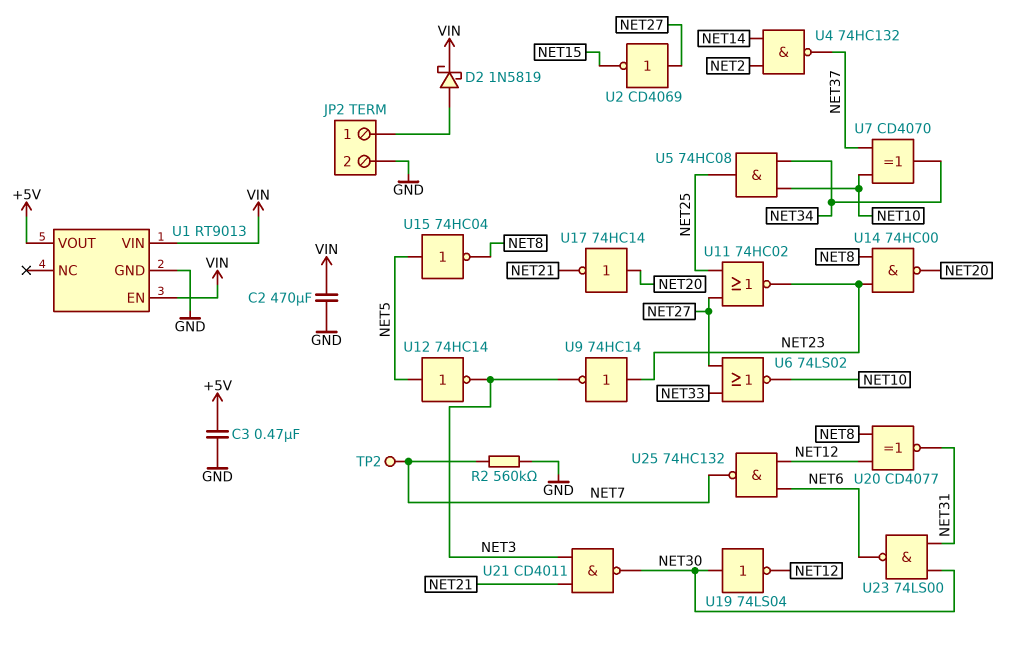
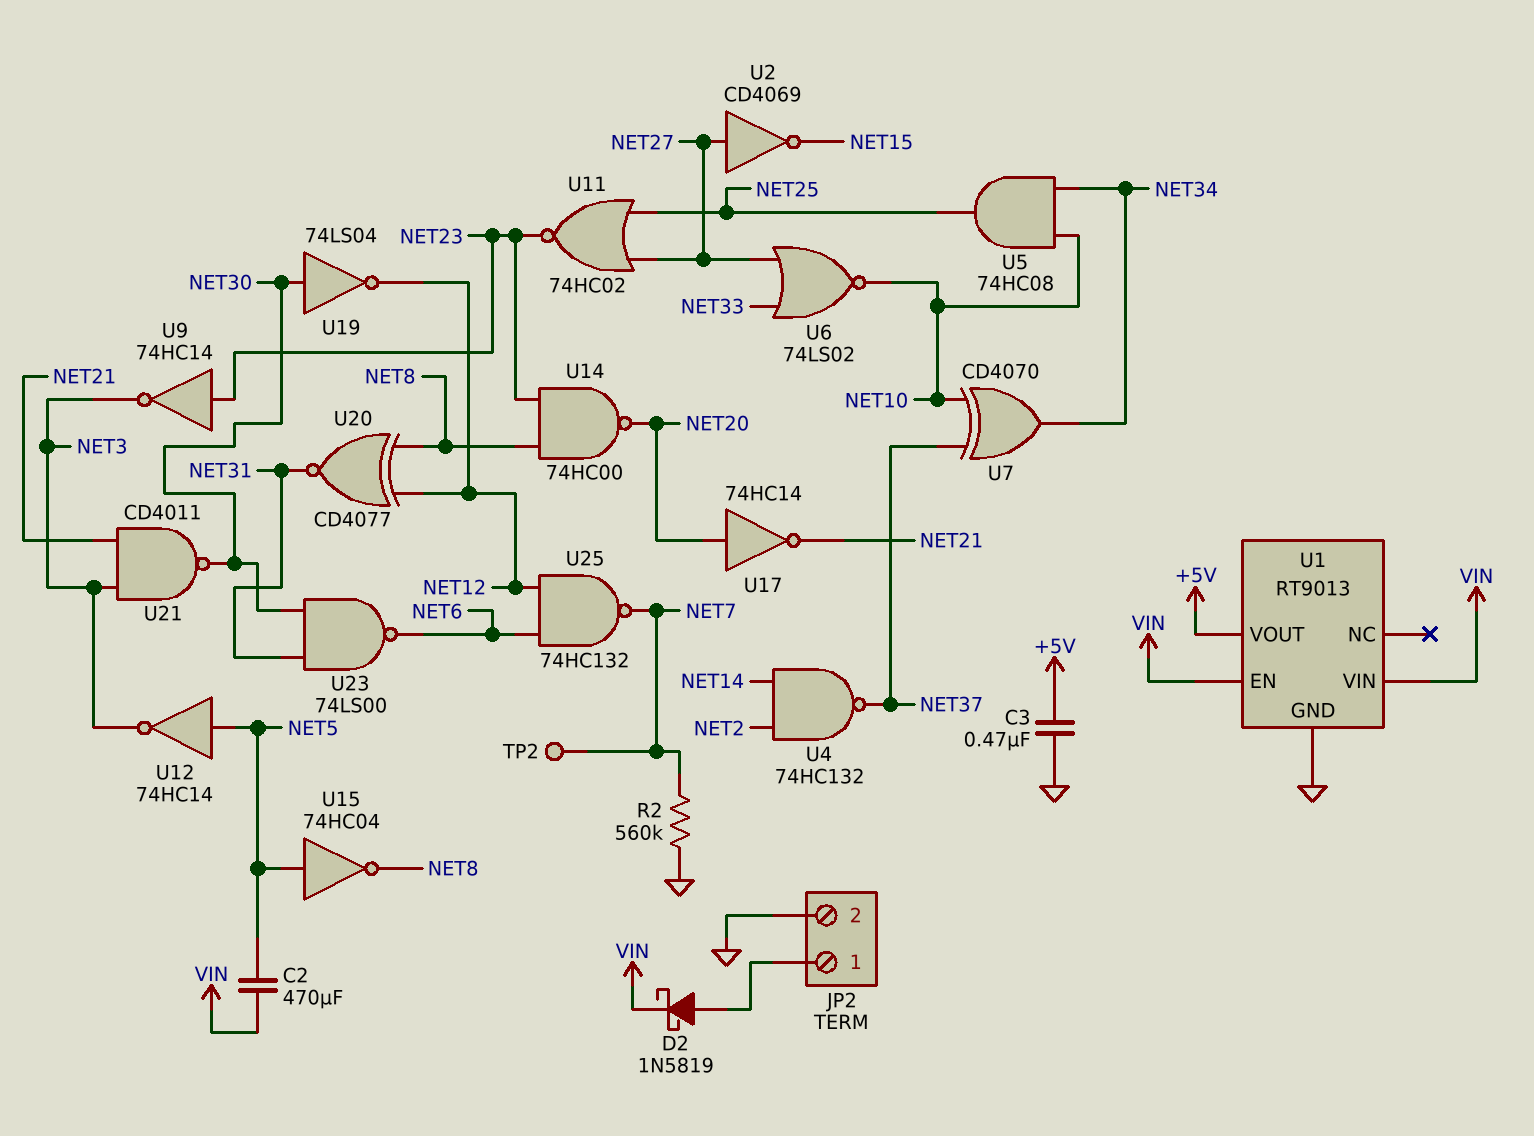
C2: 470uF (GND, VIN) -> 470uF (NET5, VIN)

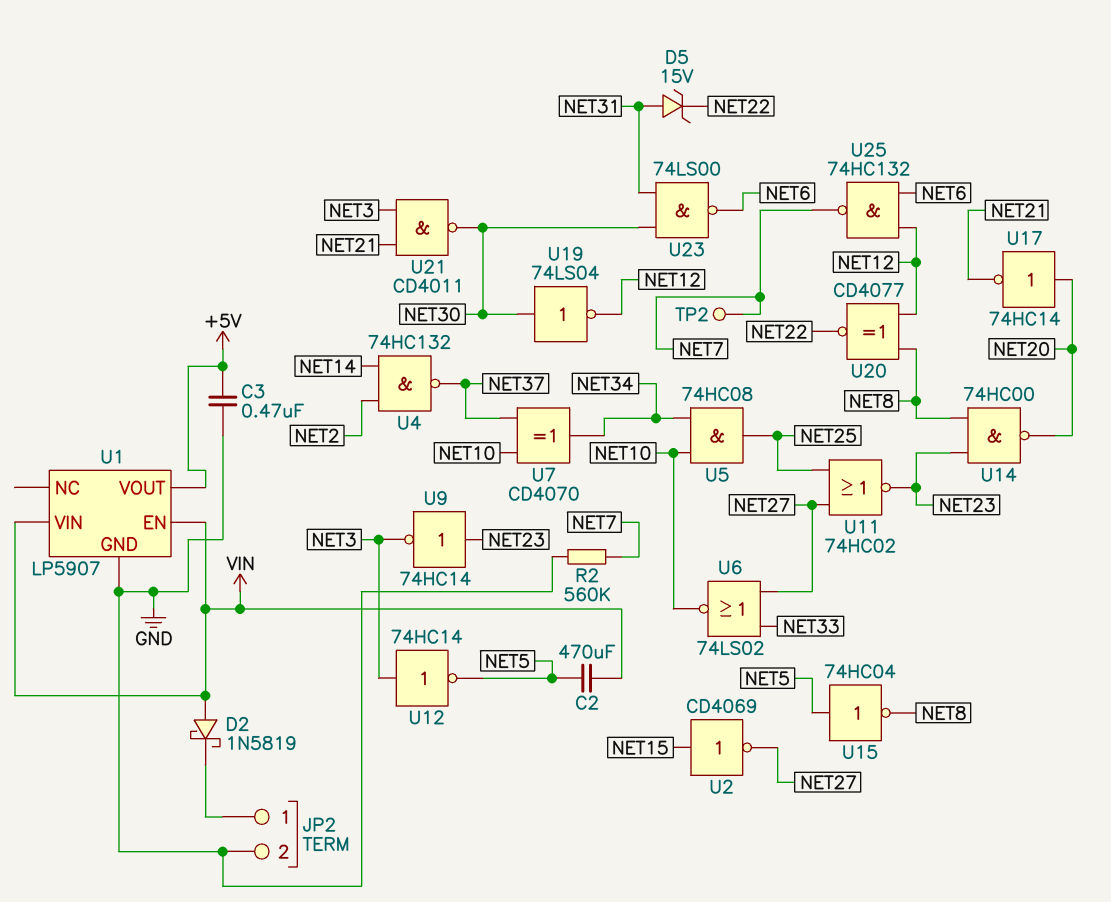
D2: schottky 1N5819 (A JP2/1, K VIN) -> schottky 1N5819 (A VIN, K JP2/1)
D5: none -> zener 15V (A NET31, K NET22)
U1: RT9013 -> LP5907
U2: NOT CD4069 (in NET27, out NET15) -> NOT CD4069 (in NET15, out NET27)
U12: NOT 74HC14 (in NET5, out NET3) -> NOT 74HC14 (in NET3, out NET5)
U20: XNOR CD4077 (in NET8, in NET12, out NET31) -> XNOR CD4077 (in NET8, in NET12, out NET22)

